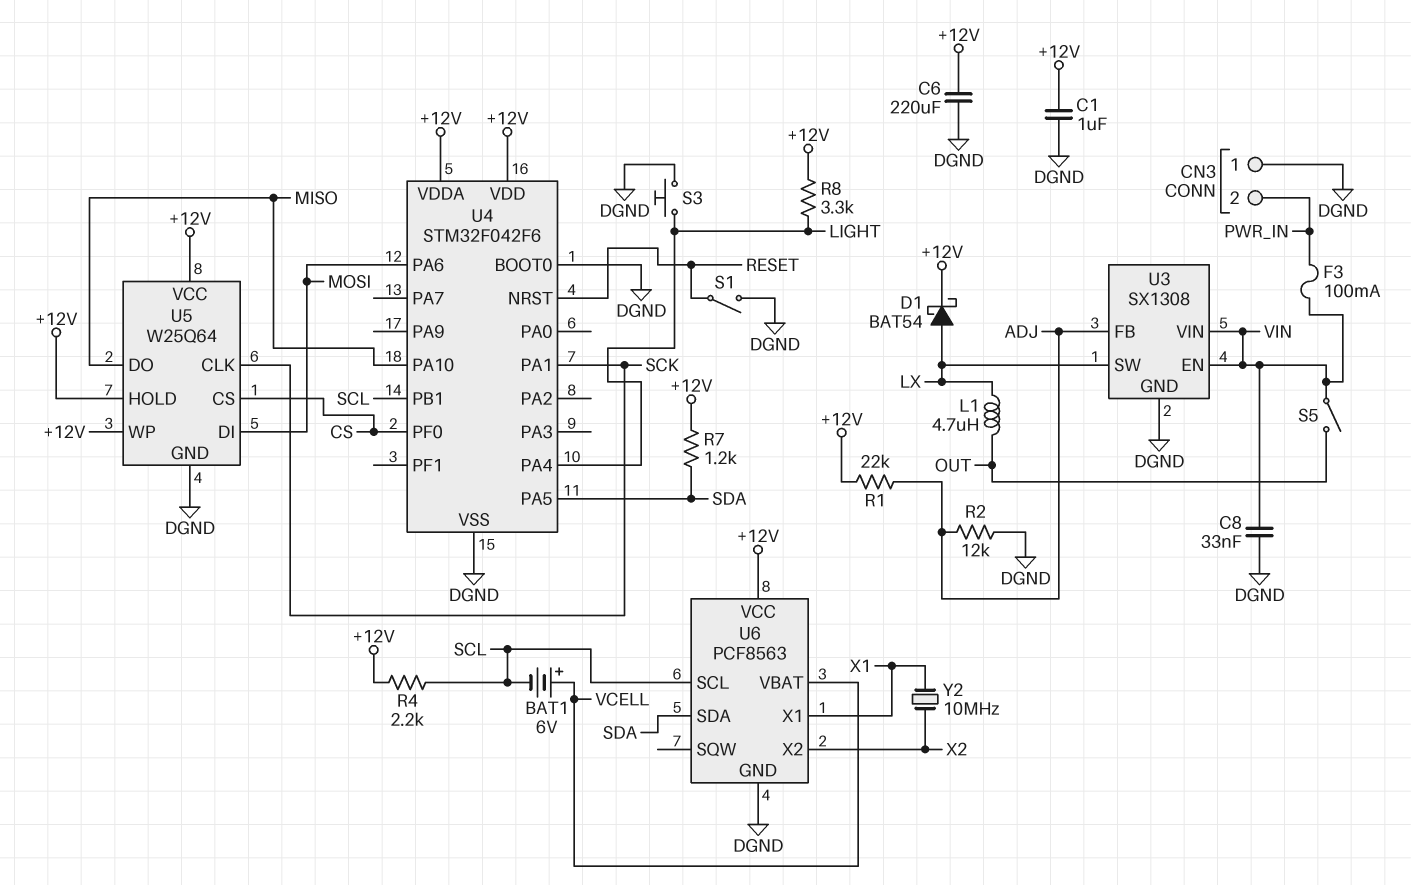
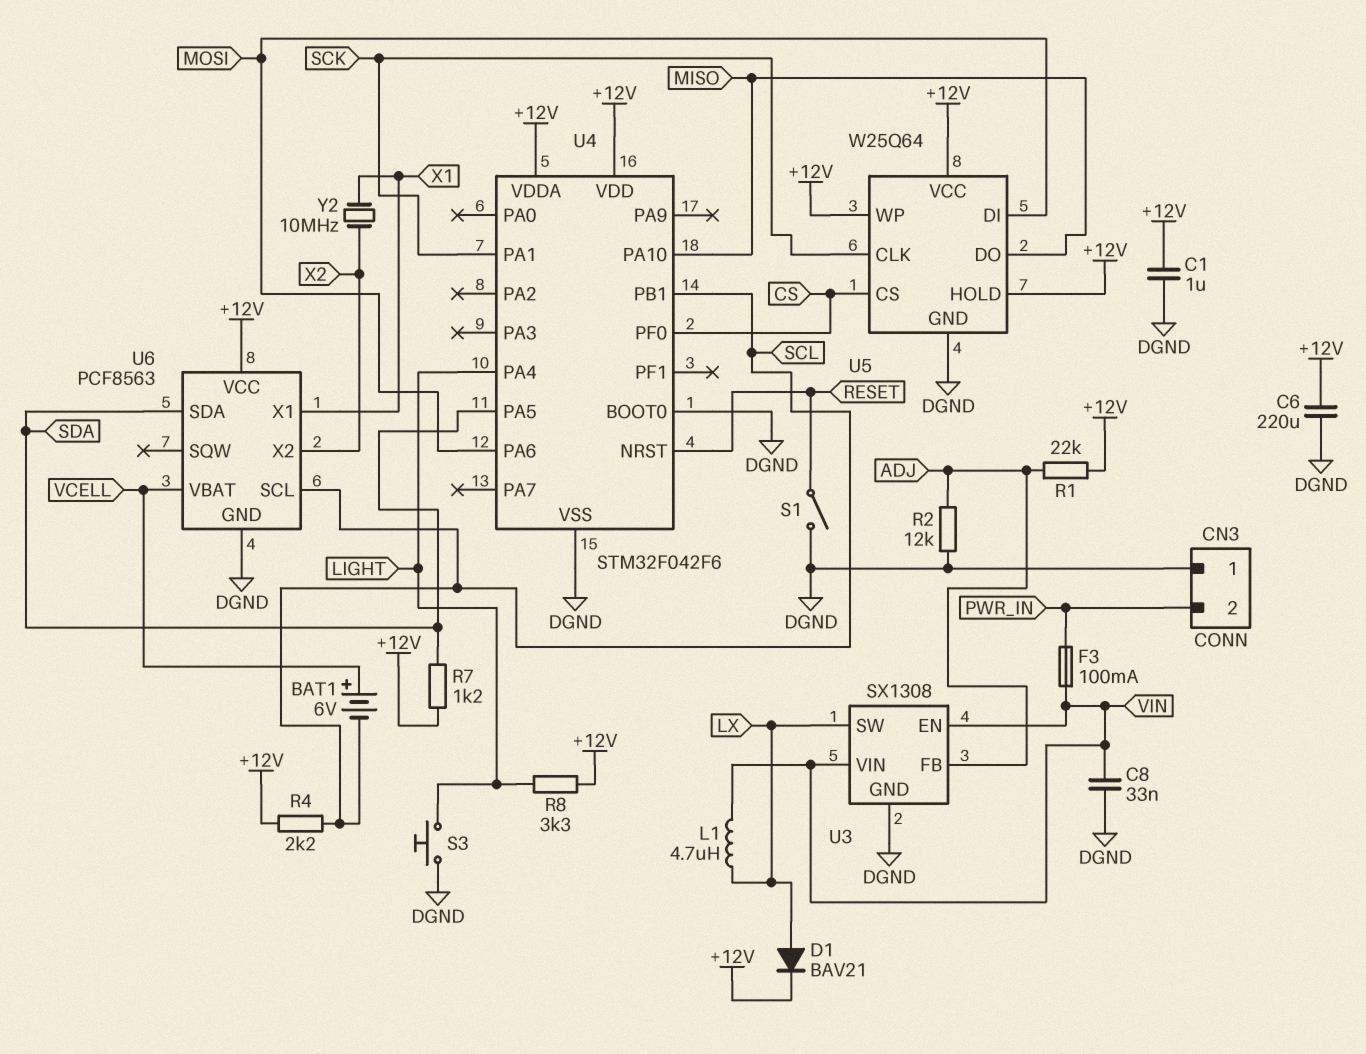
D1: schottky BAT54 (A LX, K +12V) -> diode BAV21 (A LX, K +12V)
L1: 4.7uH (LX, OUT) -> 4.7uH (LX, VIN)
S5: switch (OUT, VIN) -> none

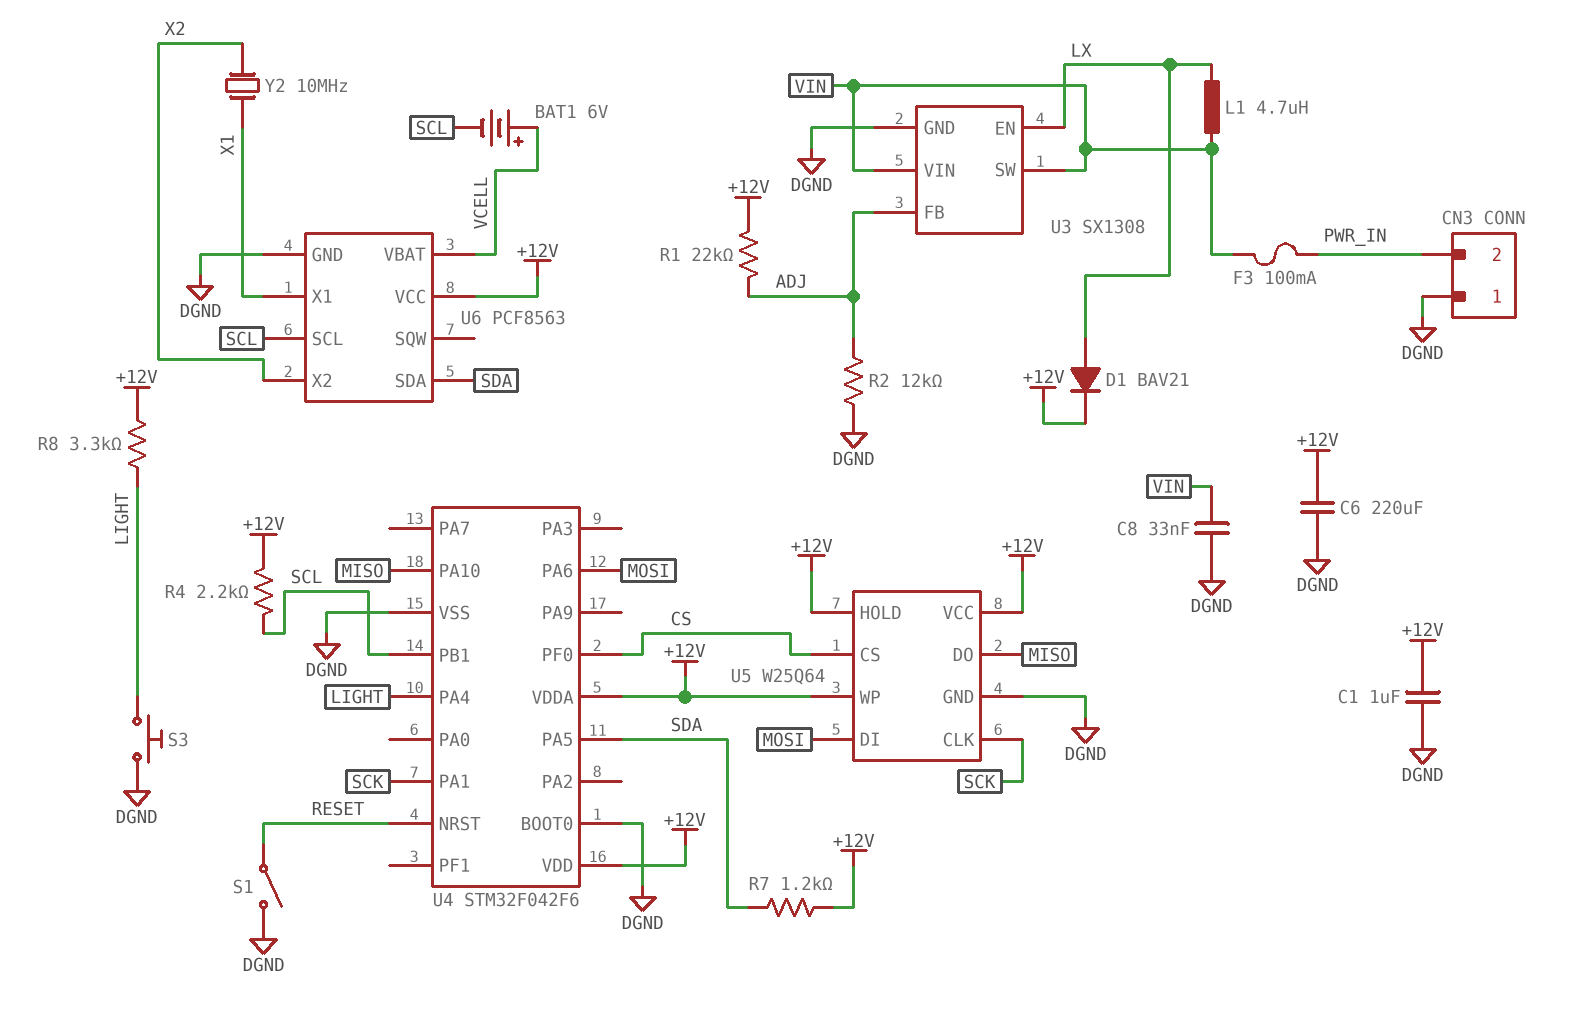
U3 pin EN: VIN -> LX
U3 pin SW: LX -> VIN

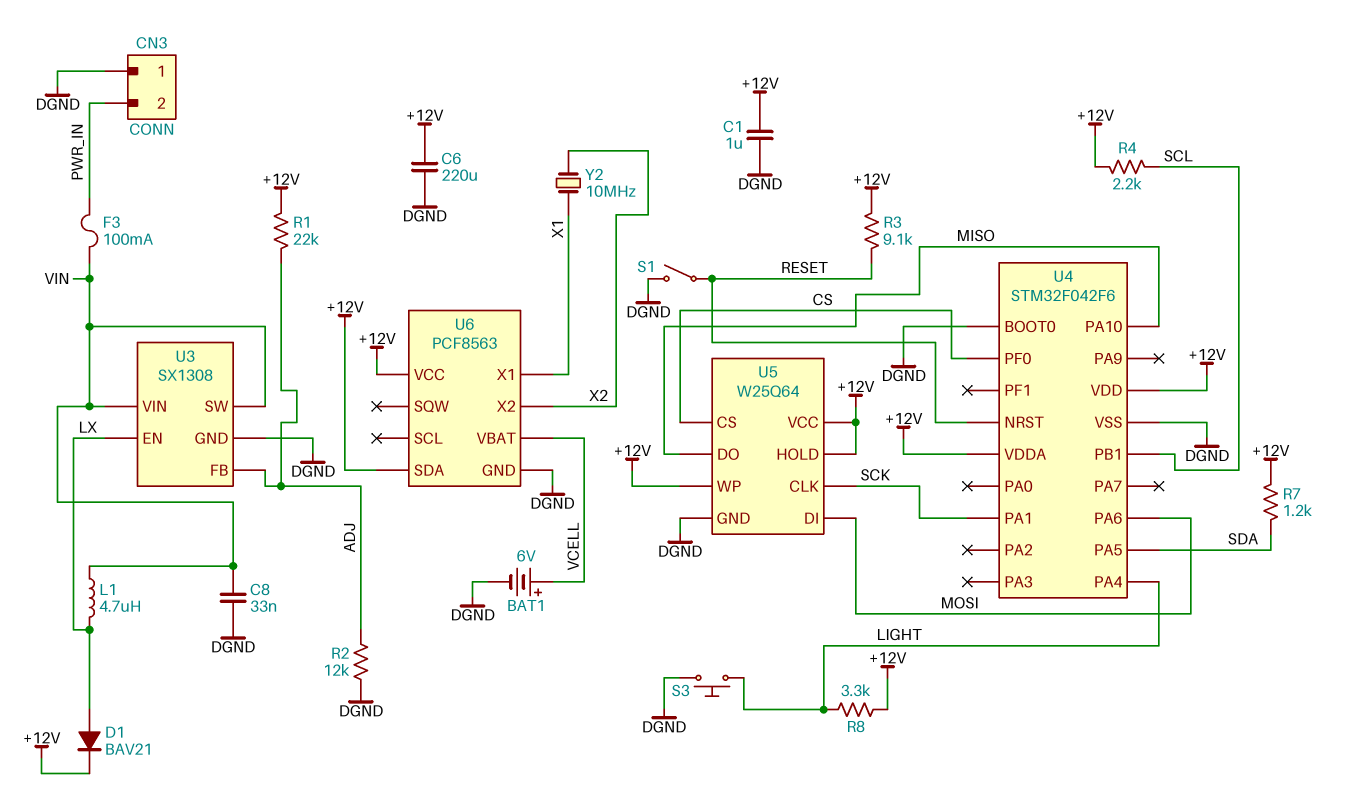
BAT1: 6V (plus VCELL, minus SCL) -> 6V (plus VCELL, minus DGND)
R3: none -> 9.1k (+12V, RESET)
U6 pin SCL: SCL -> none
U6 pin SDA: SDA -> +12V

